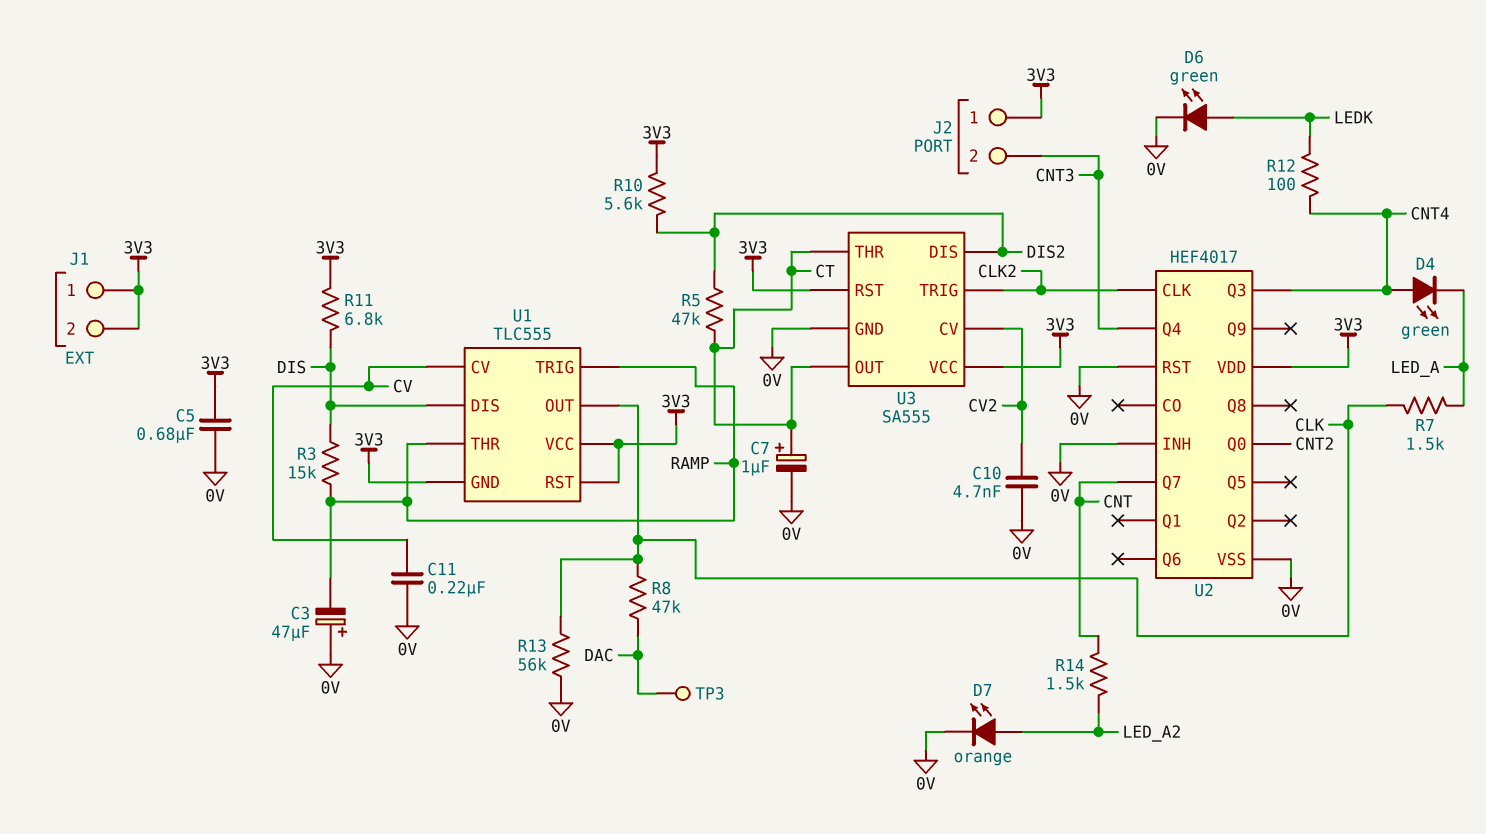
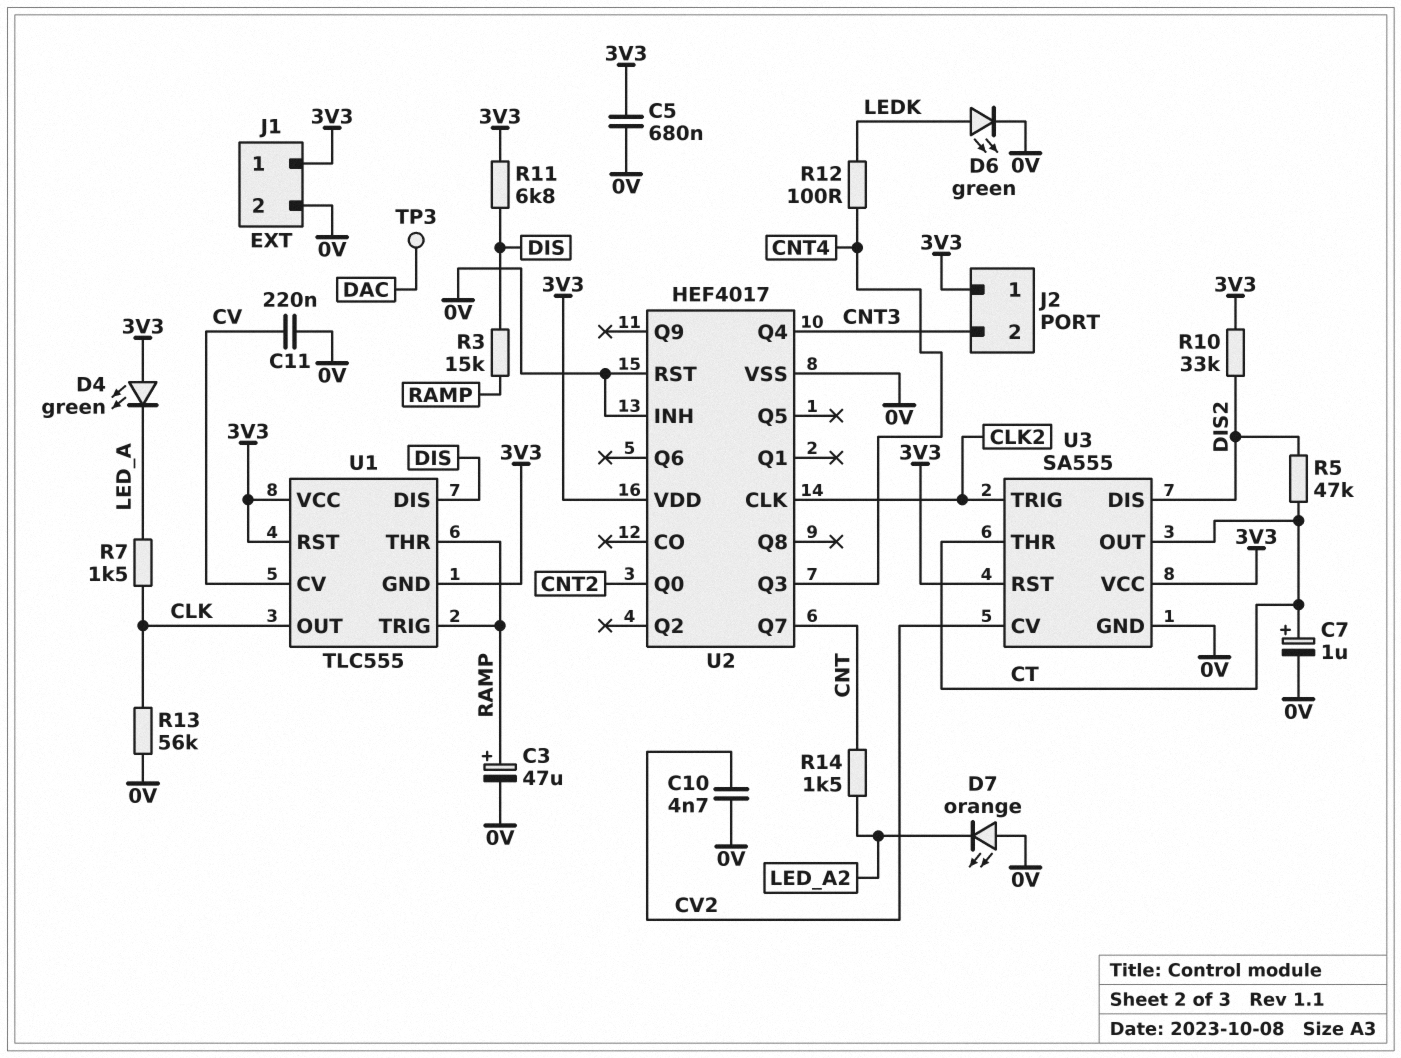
C3: 47uF (plus 0V, minus RAMP) -> 47uF (plus RAMP, minus 0V)
D4: LED green (A CNT4, K LED_A) -> LED green (A 3V3, K LED_A)
D7: LED orange (A LED_A2, K 0V) -> LED orange (A 0V, K LED_A2)
J1 pin 2: 3V3 -> 0V
R8: 47k (CLK, DAC) -> none
R10: 5.6k (3V3, DIS2) -> 33k (3V3, DIS2)

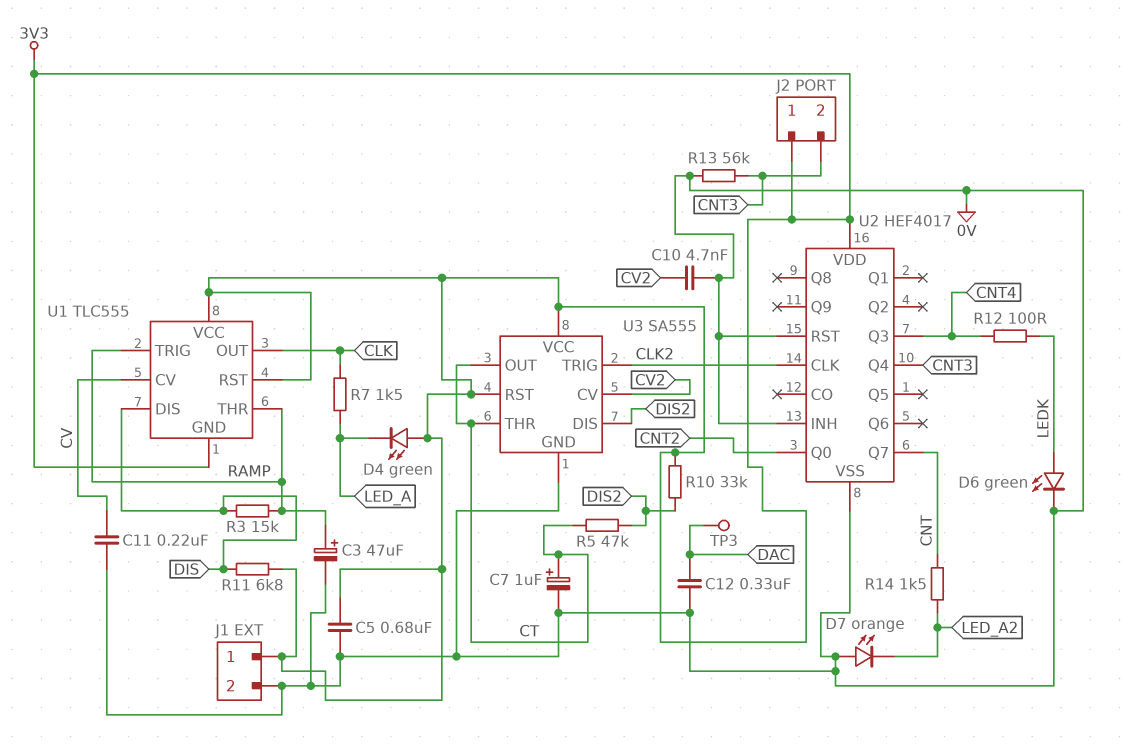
C12: none -> 330nF (0V, DAC)
R13: 56k (0V, CLK) -> 56k (0V, CNT3)

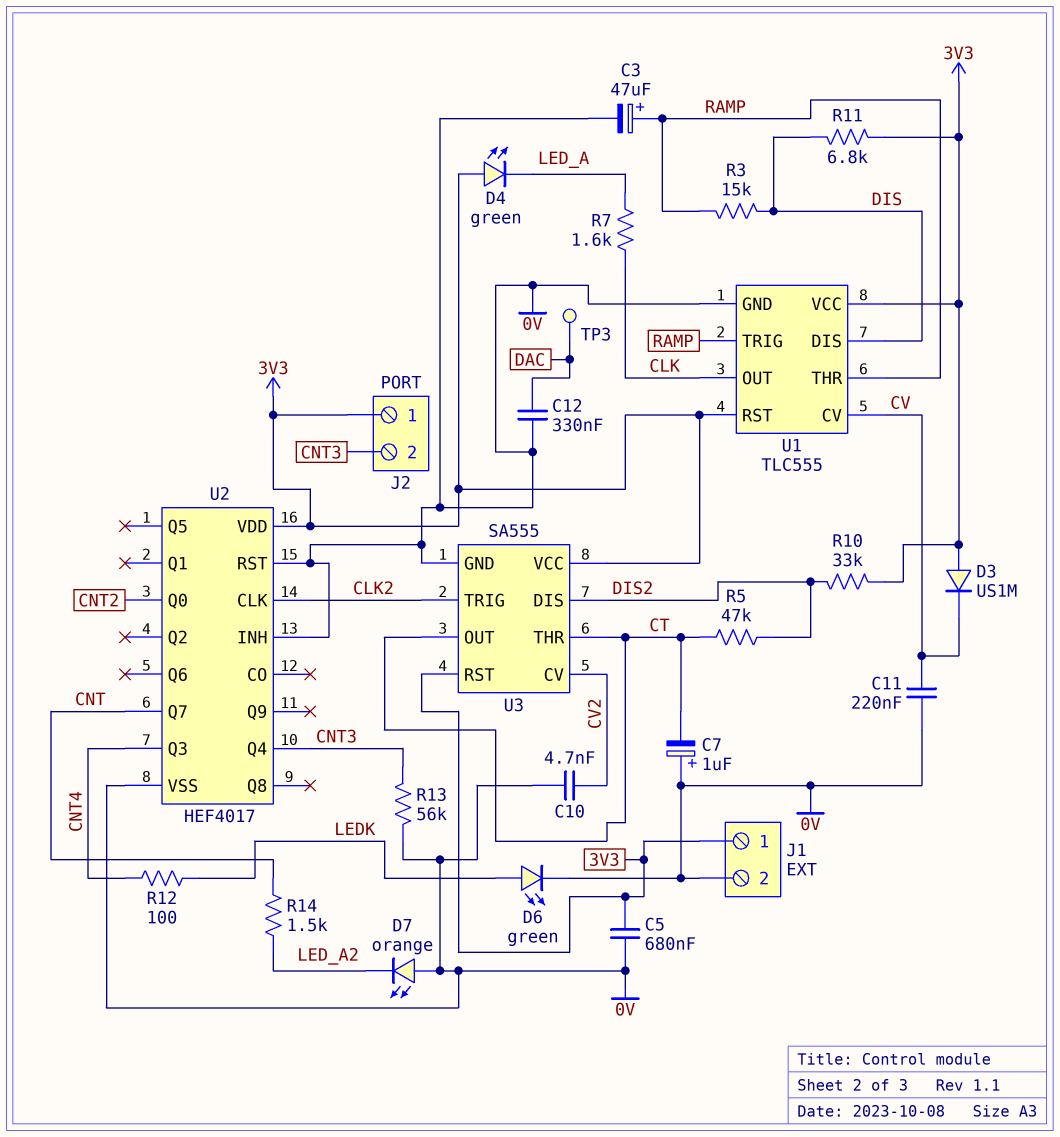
C7: 1uF (plus CT, minus 0V) -> 1uF (plus 0V, minus CT)
D3: none -> diode US1M (A 3V3, K CV)
R7: 1.5k (CLK, LED_A) -> 1.6k (CLK, LED_A)
U1 pin GND: 3V3 -> 0V

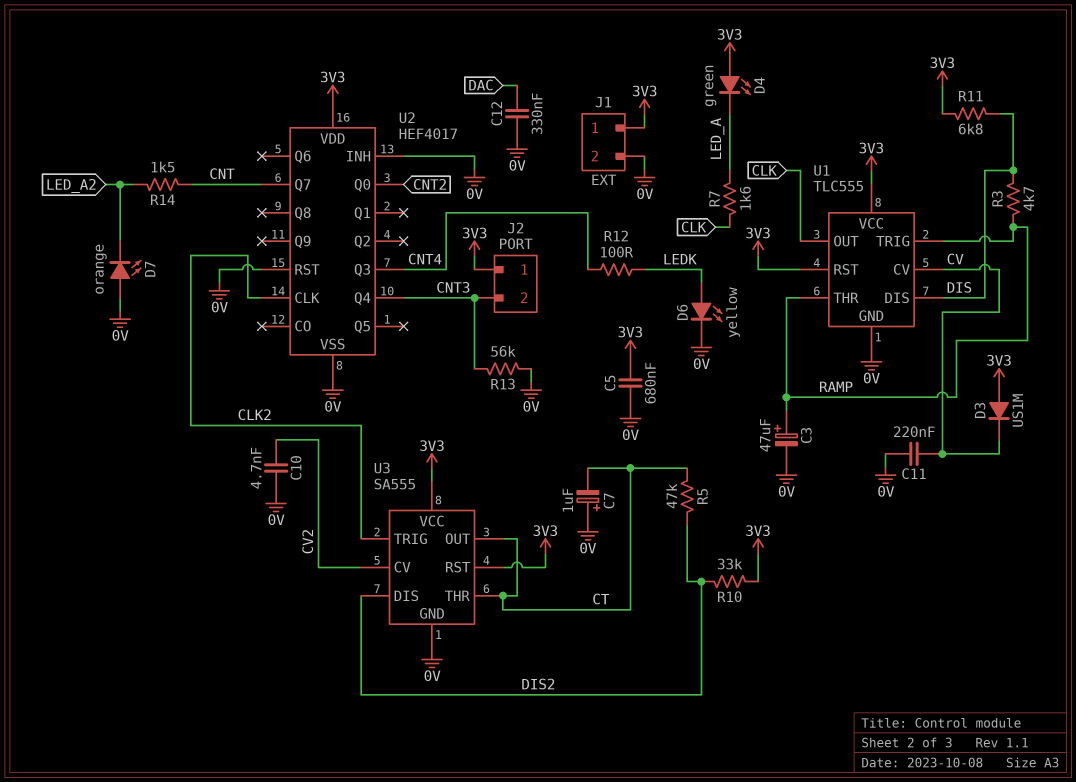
D6: LED green (A LEDK, K 0V) -> LED yellow (A LEDK, K 0V)
R3: 15k (DIS, RAMP) -> 4.7k (DIS, RAMP)
TP3: test point (DAC) -> none

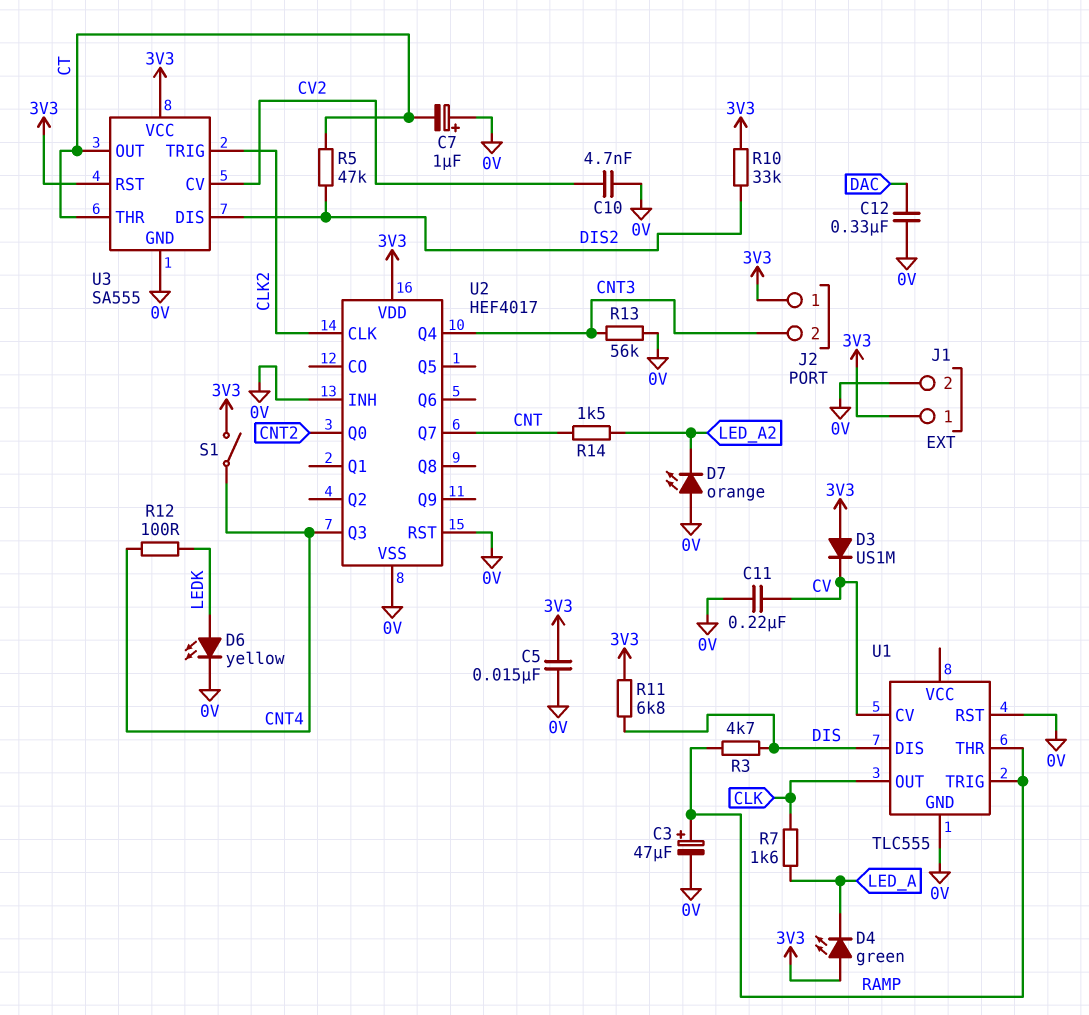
C5: 680nF (0V, 3V3) -> 15nF (0V, 3V3)
S1: none -> switch (3V3, CNT4)
U1 pin RST: 3V3 -> 0V
U1 pin VCC: 3V3 -> none

